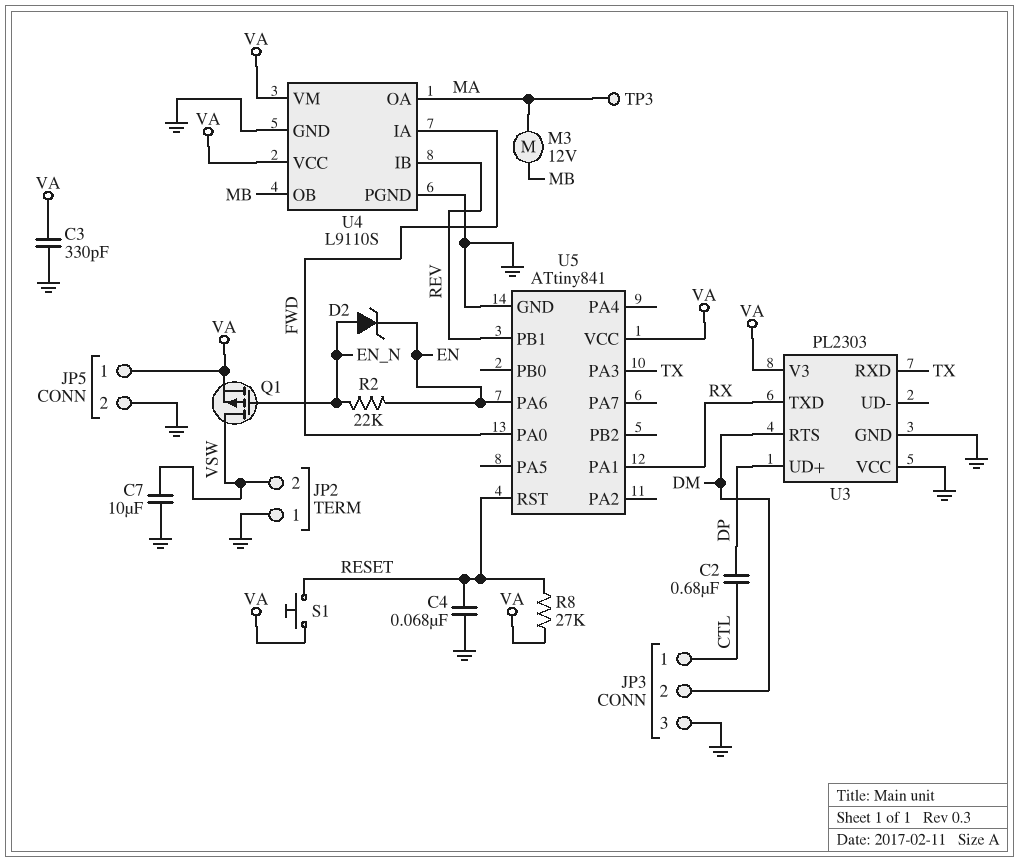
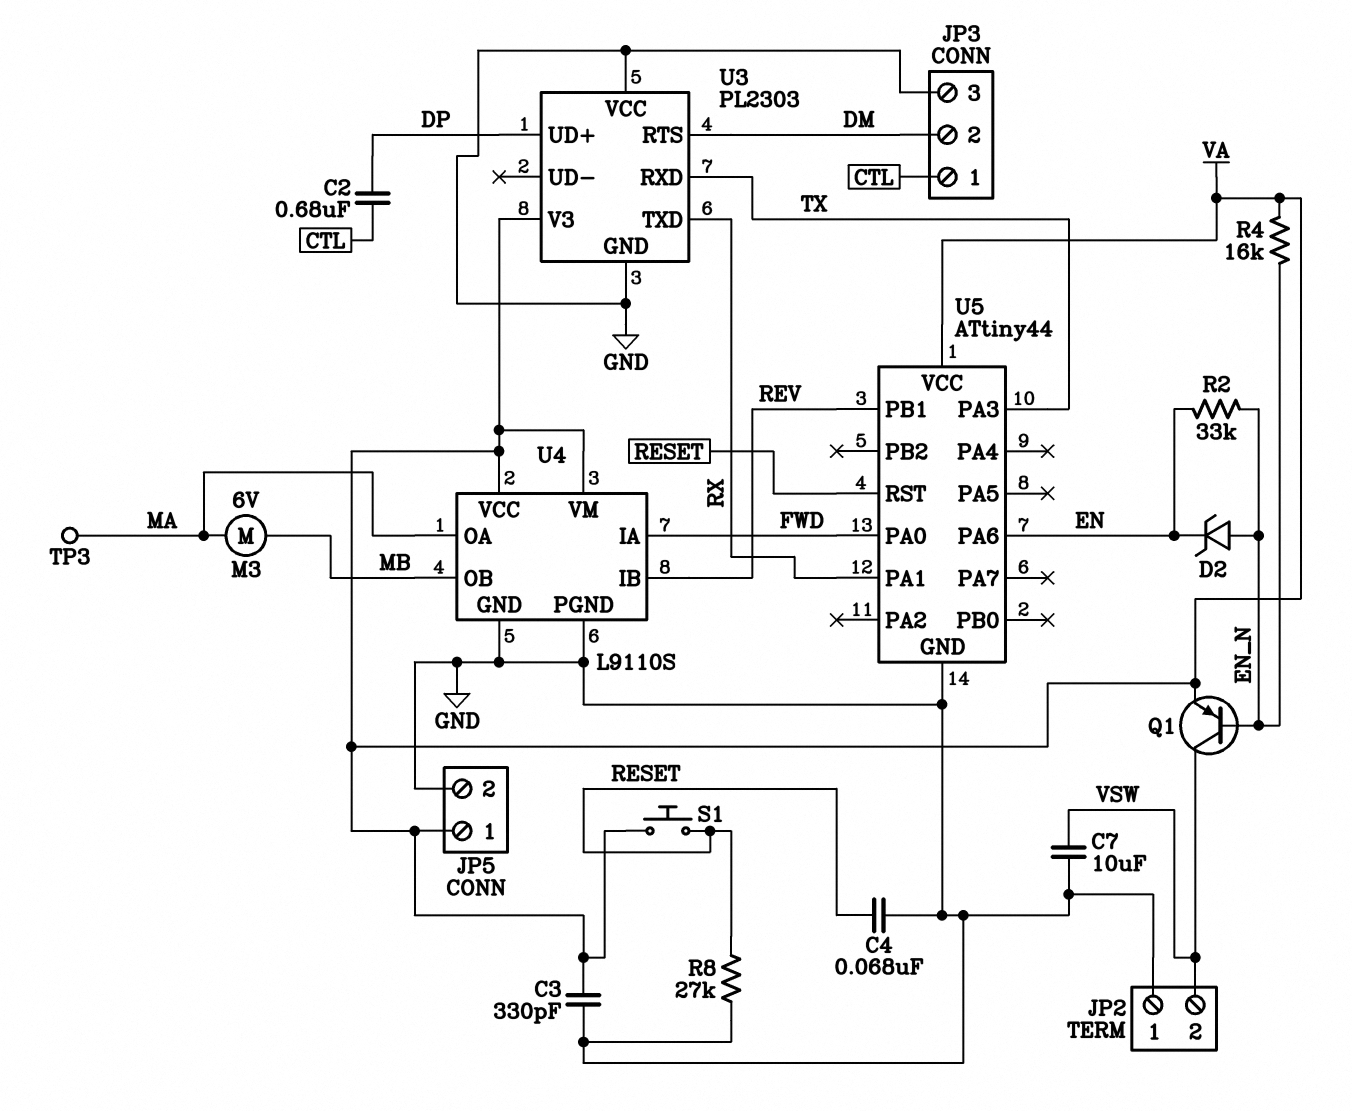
M3: motor 12V (MA, MB) -> motor 6V (MA, MB)
Q1: PMOS (G EN_N, D VSW, S VA) -> PNP (B EN_N, C VSW, E VA)
R2: 22k (EN, EN_N) -> 33k (EN, EN_N)
R4: none -> 16k (EN_N, VA)
R8: 27k (RESET, VA) -> 27k (GND, RESET)
U5: ATtiny841 -> ATtiny44

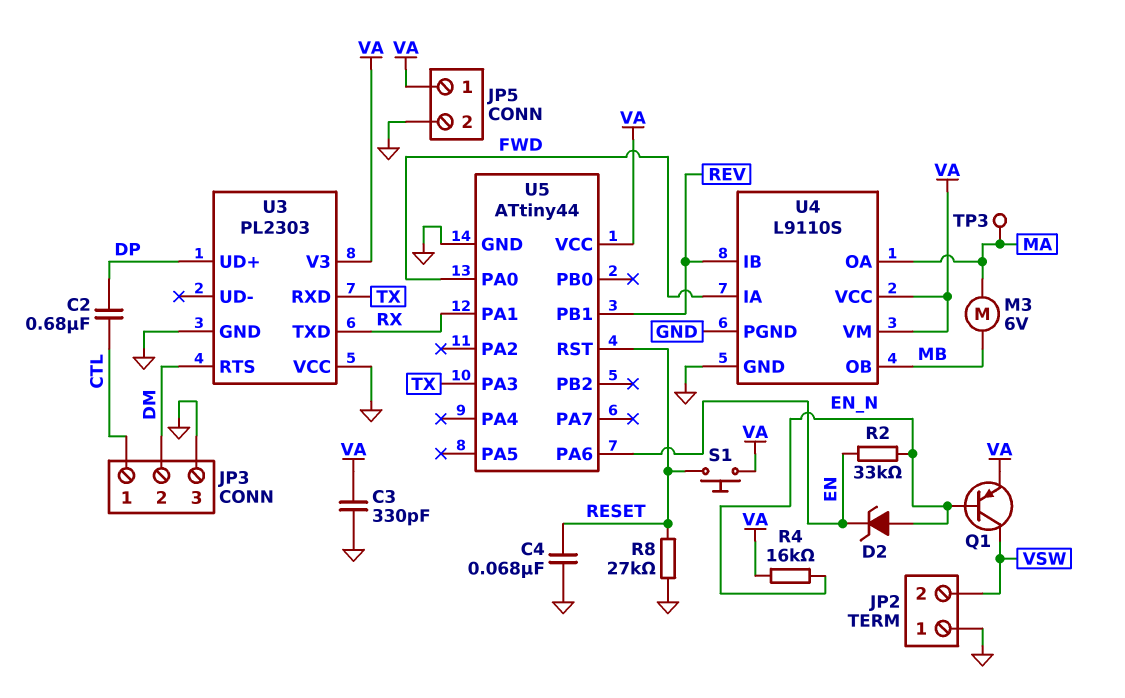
C7: 10uF (GND, VSW) -> none

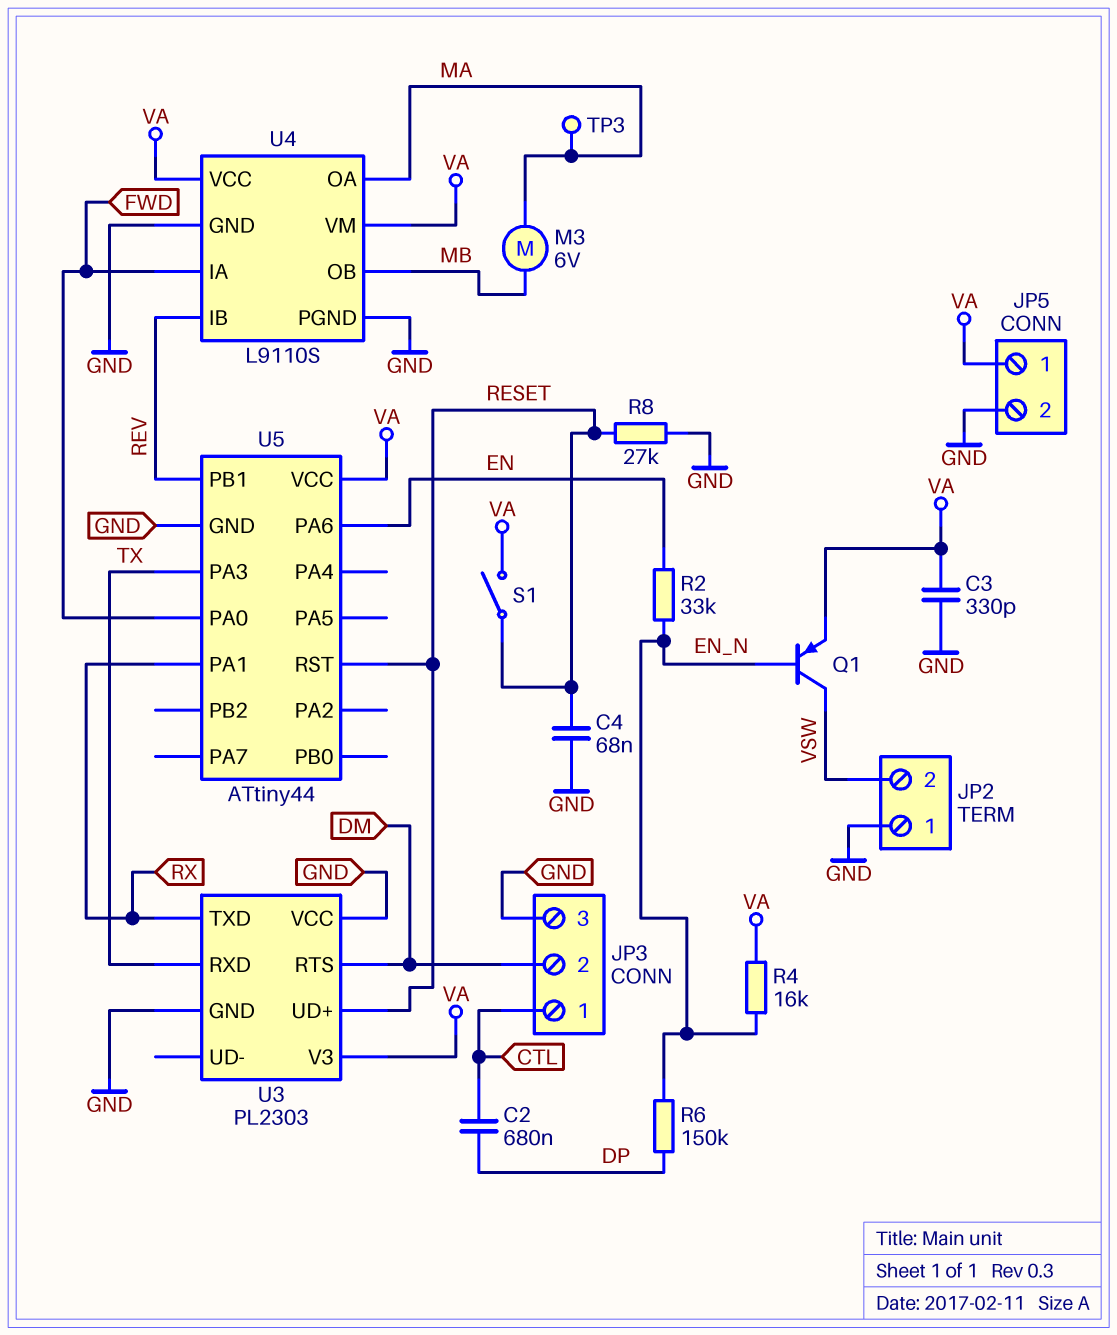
D2: zener (A EN_N, K EN) -> none
R6: none -> 150k (DP, EN_N)
S1: button (RESET, VA) -> switch (RESET, VA)
U3 pin UD+: DP -> RESET

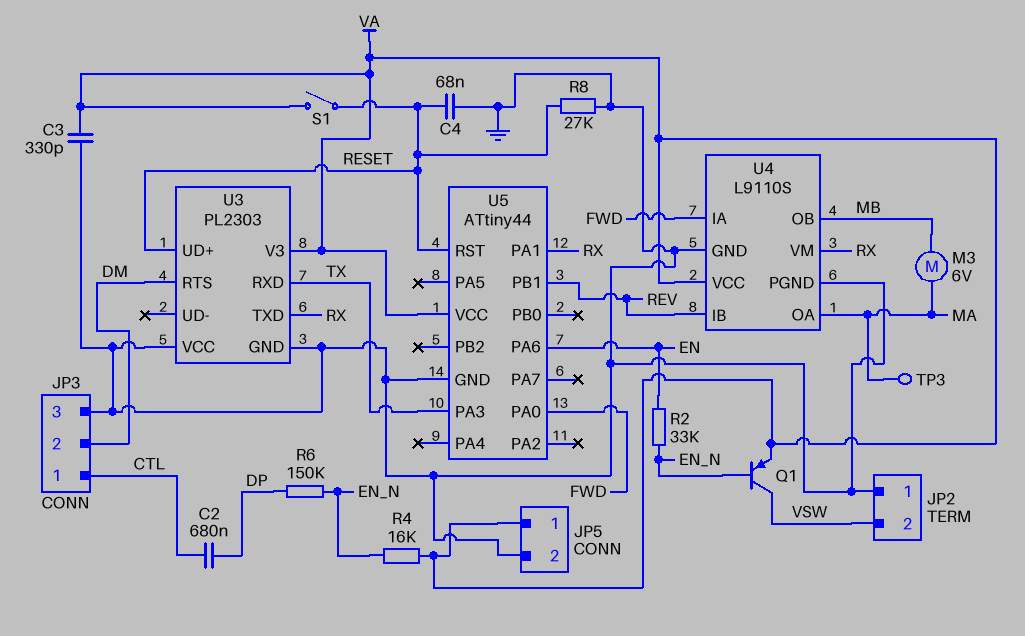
U4 pin VM: VA -> RX

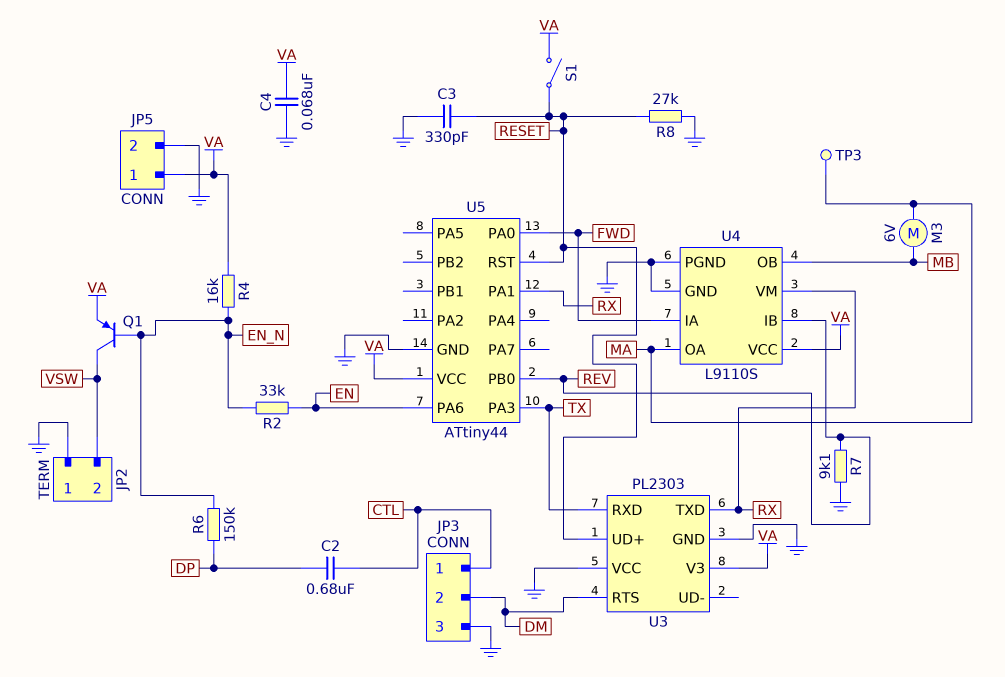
C3: 330pF (GND, VA) -> 330pF (GND, RESET)
C4: 68nF (GND, RESET) -> 68nF (GND, VA)
R7: none -> 9.1k (GND, REV)
U5 pin PB0: none -> REV
U5 pin PB1: REV -> none

